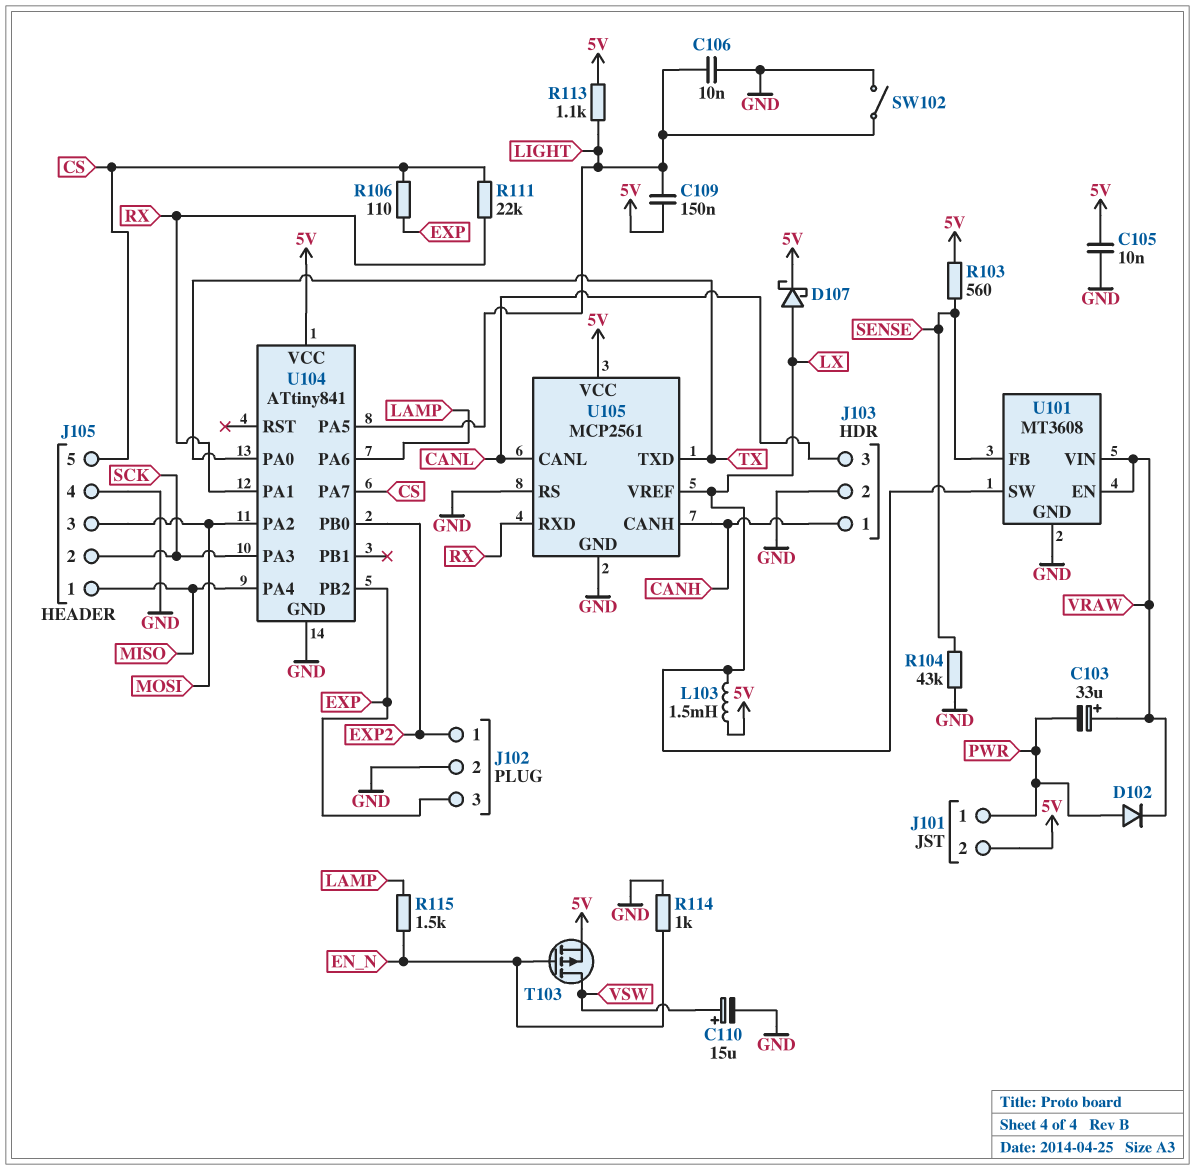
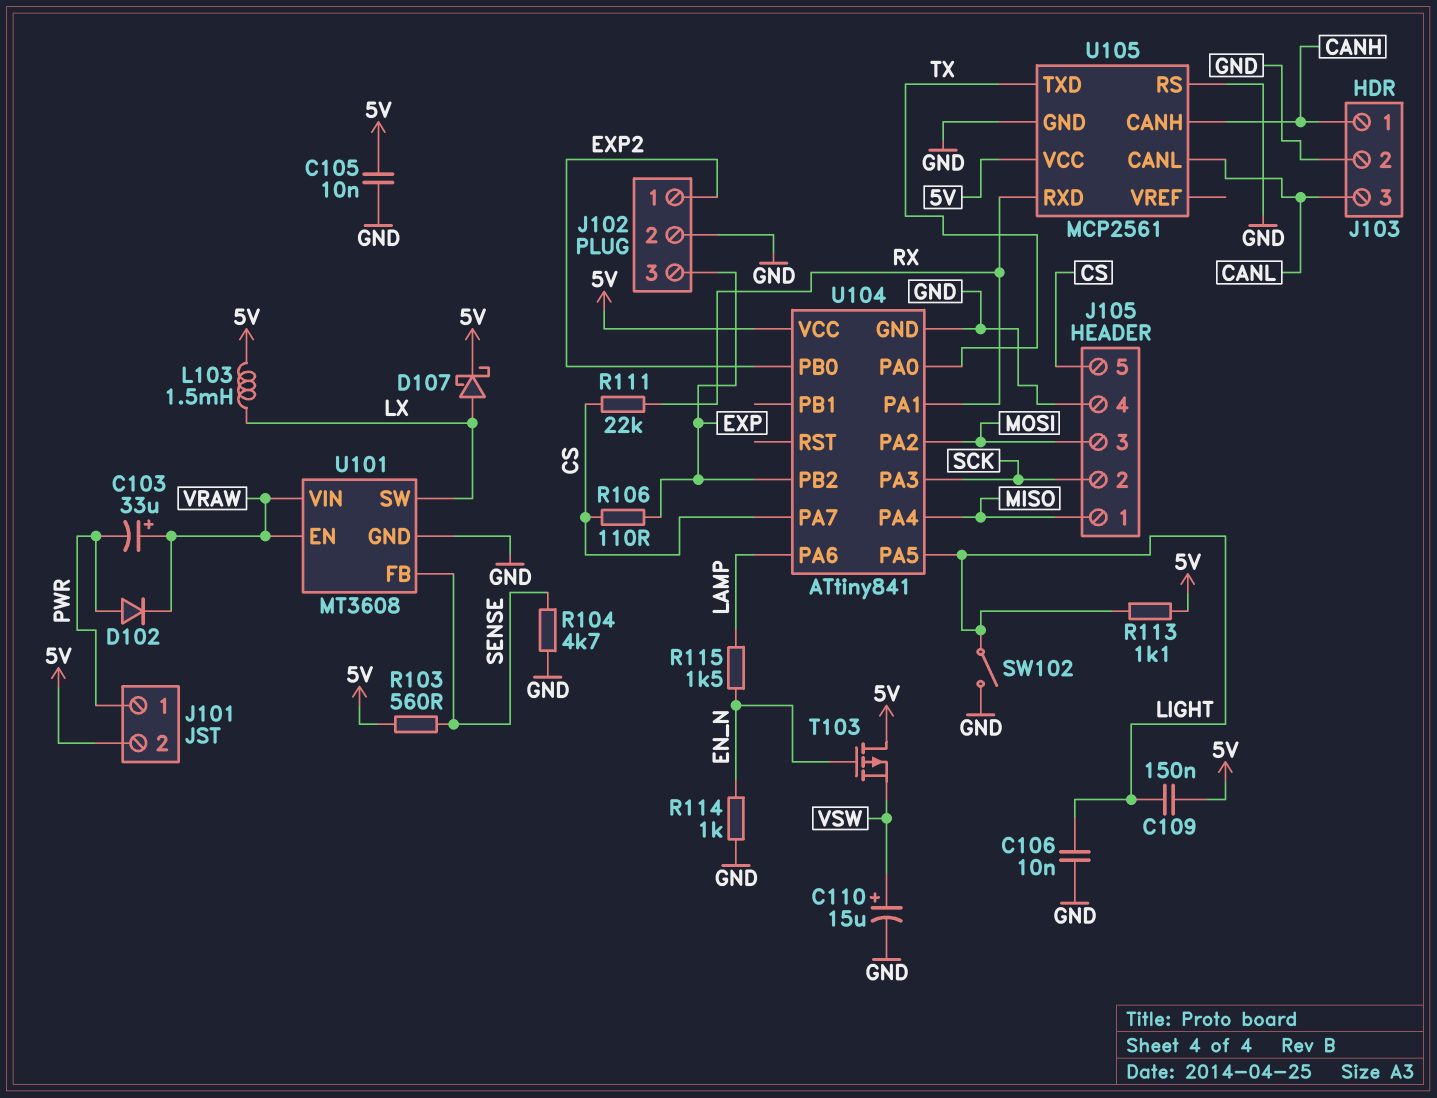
R104: 43k (GND, SENSE) -> 4.7k (GND, SENSE)
T103: PMOS (G EN_N, D VSW, S 5V) -> PMOS (G EN_N, D 5V, S VSW)
U105 pin VREF: LX -> none

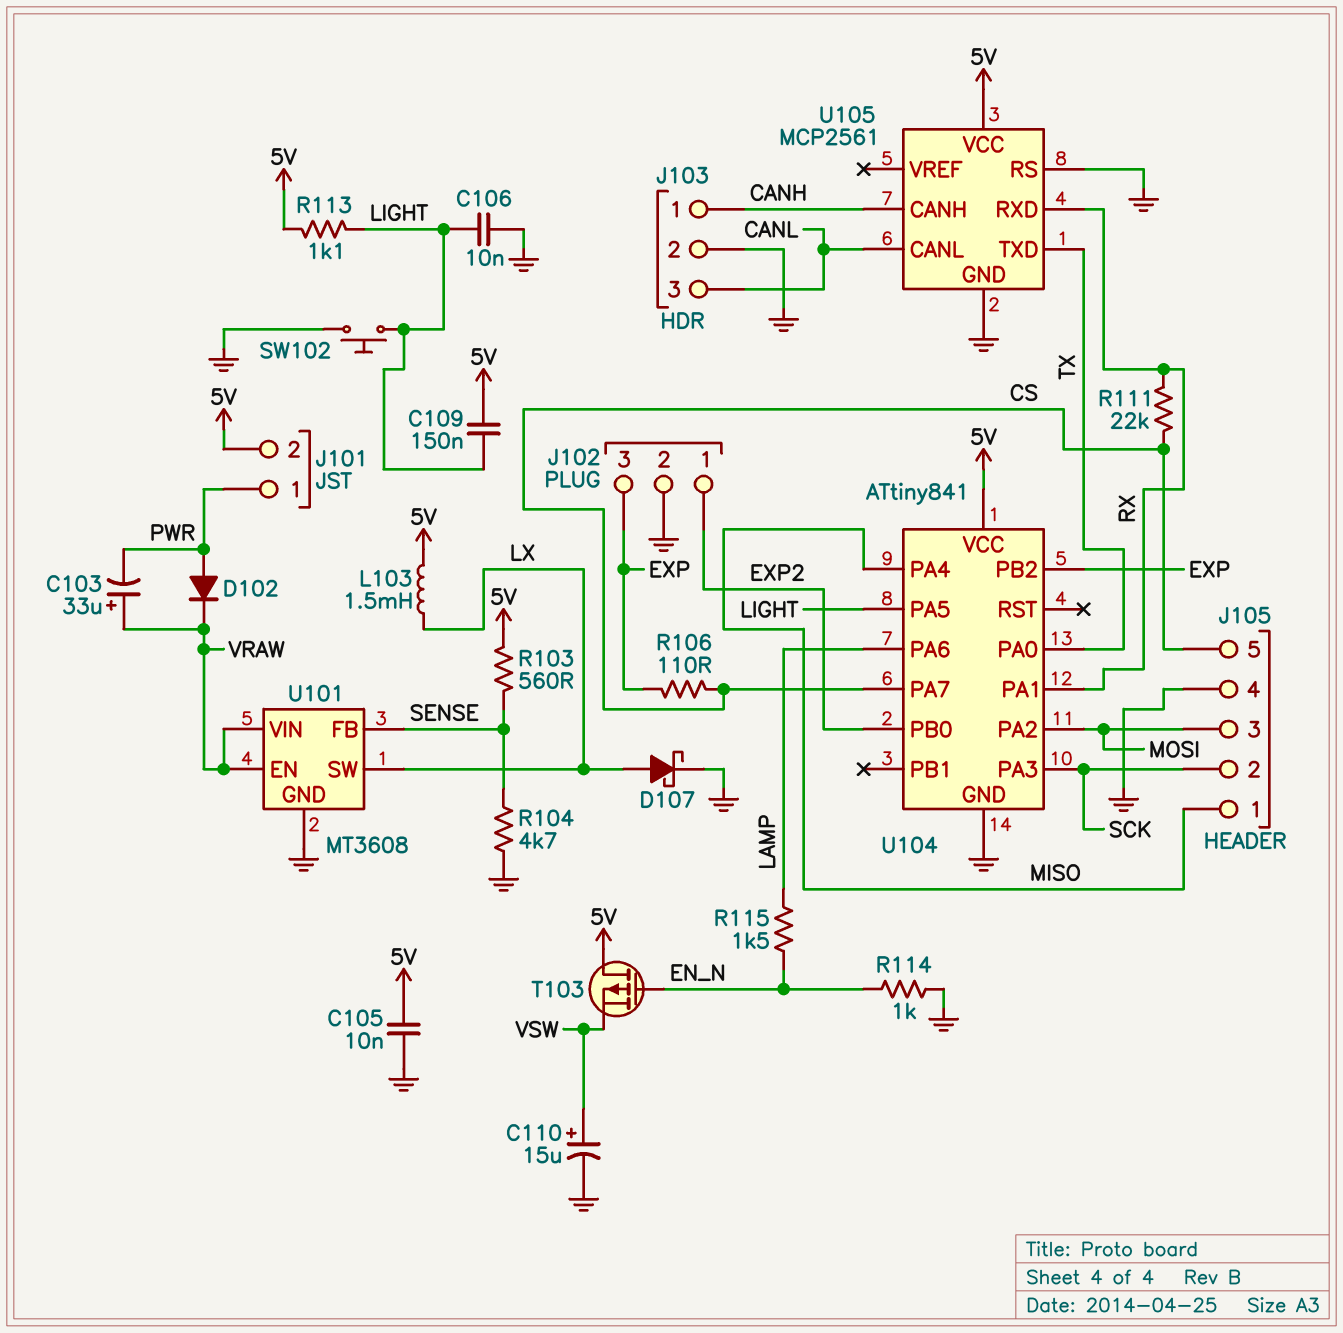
D107: schottky (A LX, K 5V) -> schottky (A LX, K GND)
SW102: switch (GND, LIGHT) -> button (GND, LIGHT)

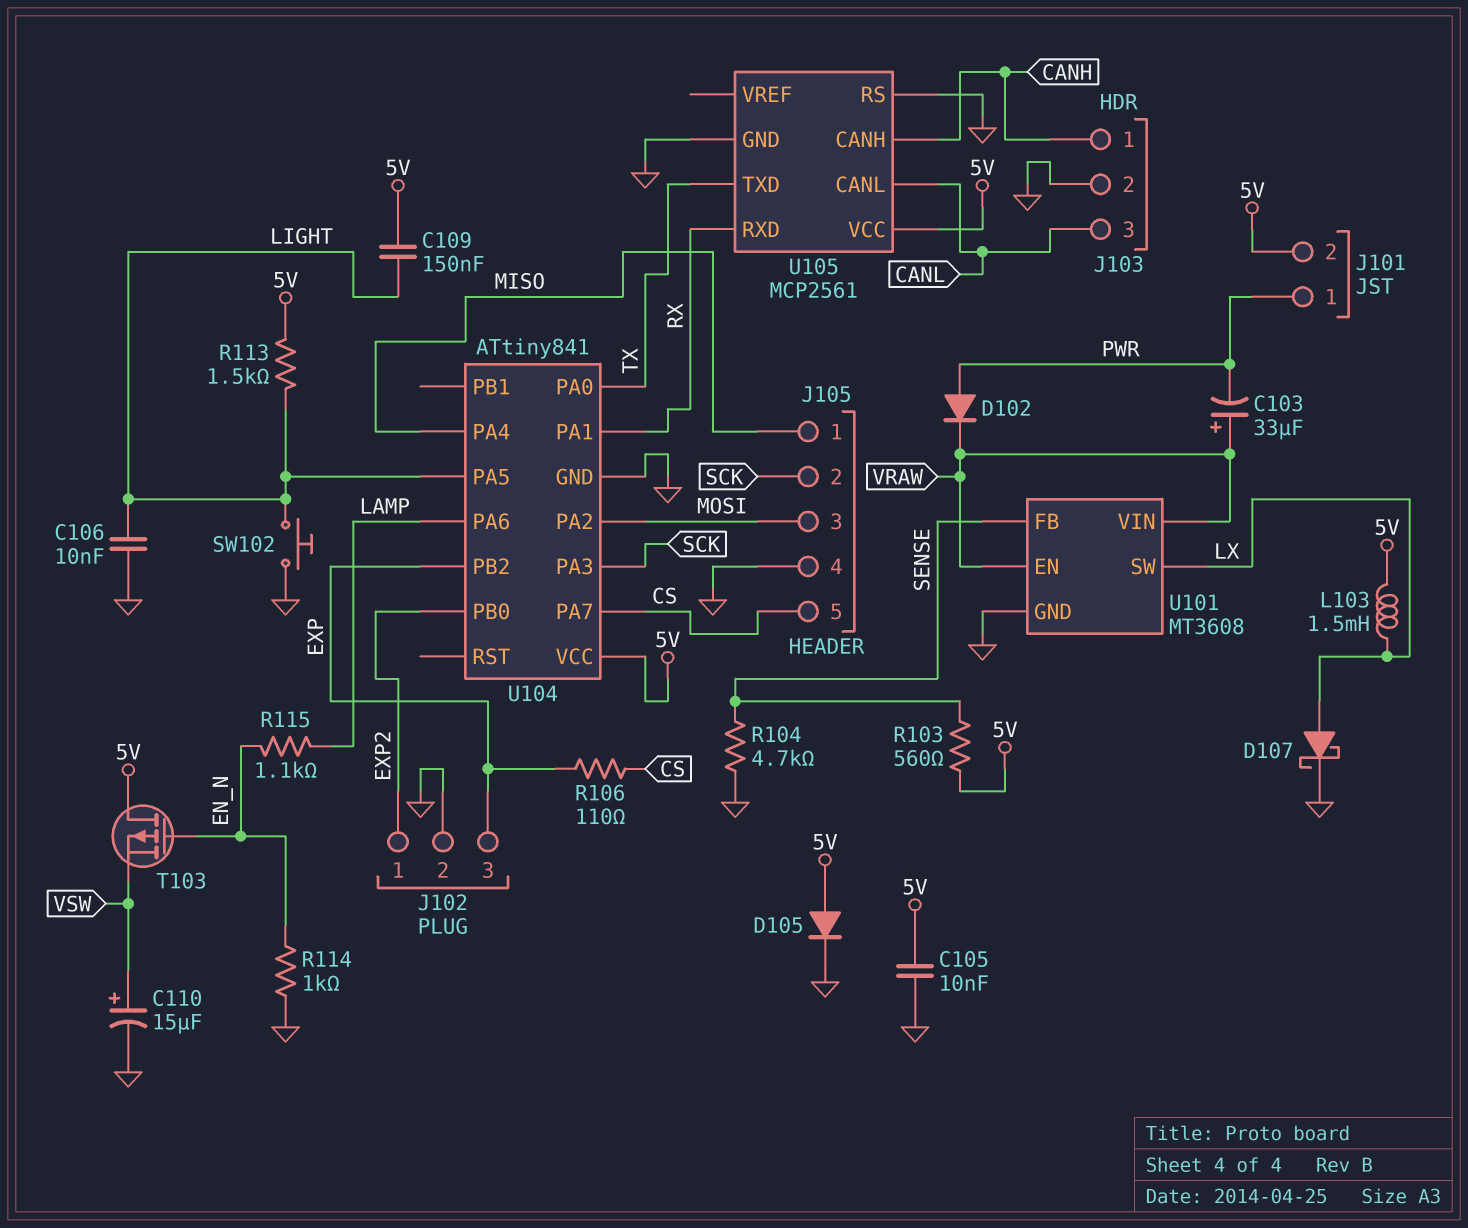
D105: none -> diode (A 5V, K GND)
R111: 22k (CS, RX) -> none
R113: 1.1k (5V, LIGHT) -> 1.5k (5V, LIGHT)
R115: 1.5k (EN_N, LAMP) -> 1.1k (EN_N, LAMP)

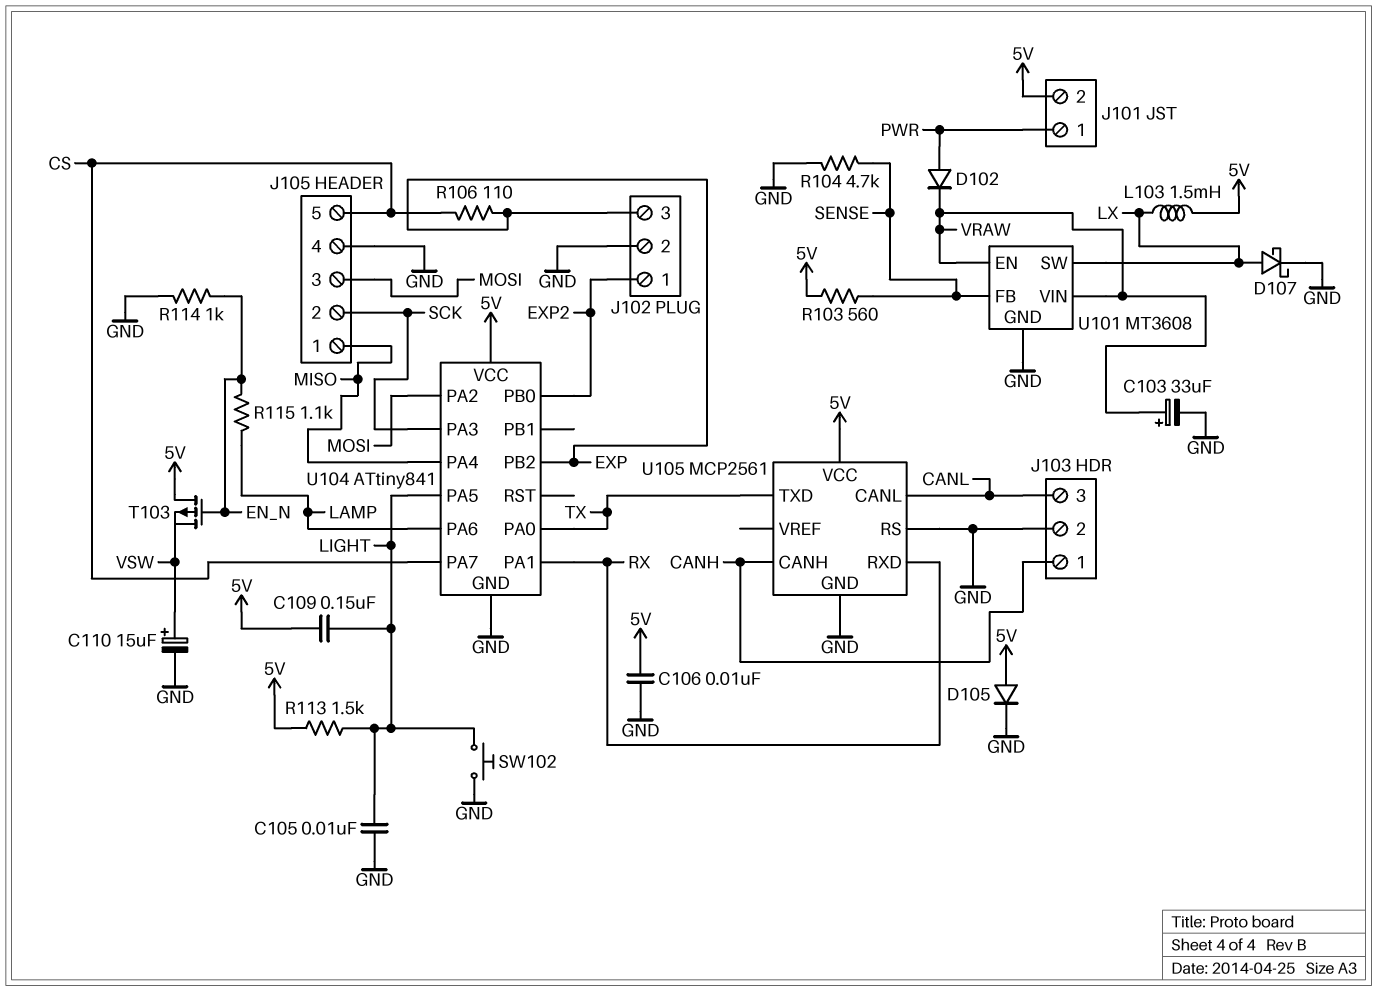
C103: 33uF (plus VRAW, minus PWR) -> 33uF (plus VRAW, minus GND)
C105: 10nF (5V, GND) -> 10nF (GND, LIGHT)
C106: 10nF (GND, LIGHT) -> 10nF (5V, GND)

